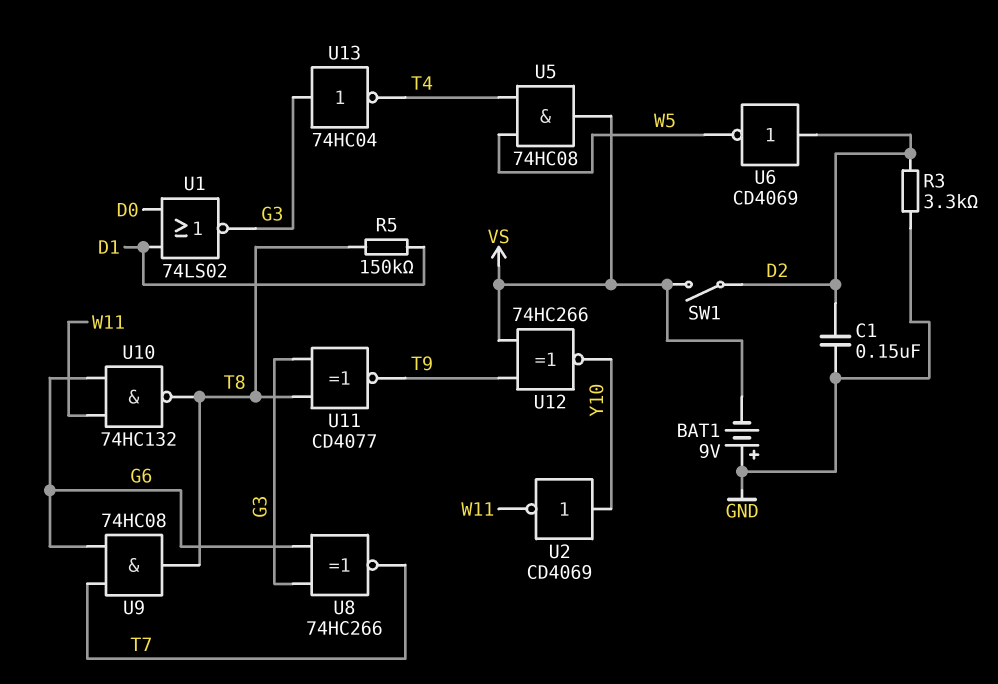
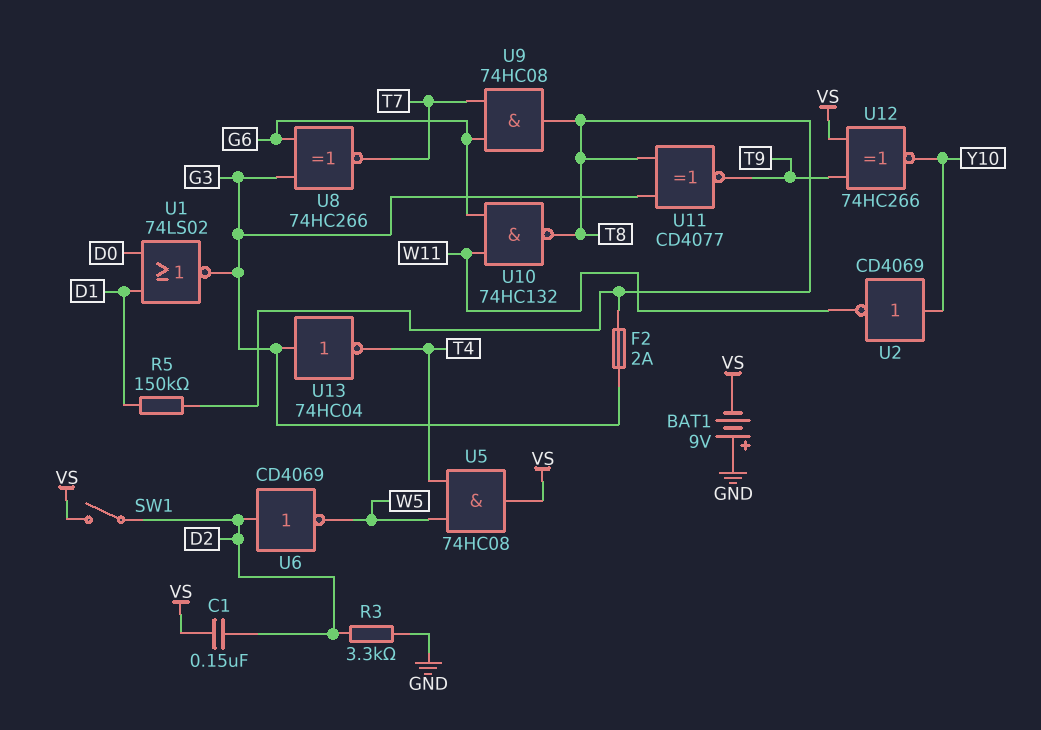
C1: 150nF (D2, GND) -> 150nF (D2, VS)
F2: none -> 2A (G3, T8)

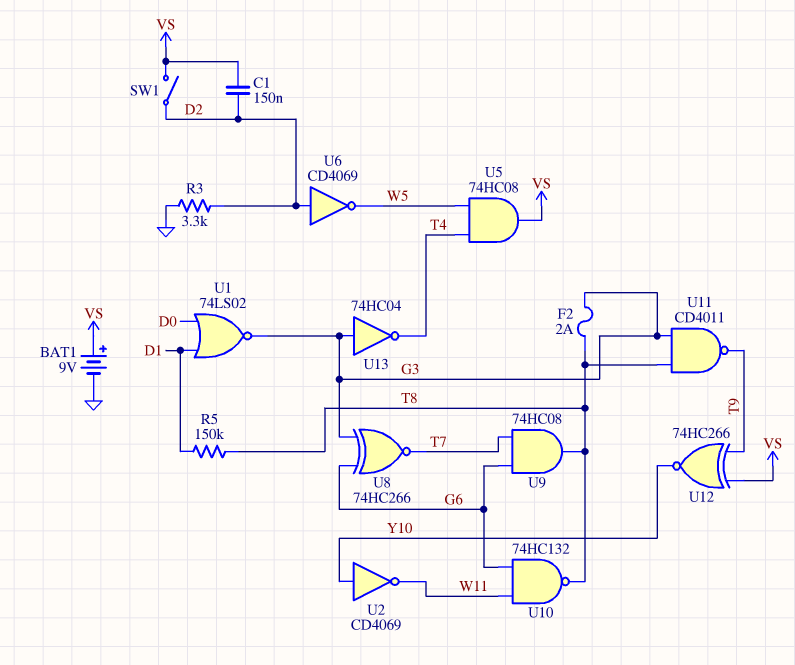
BAT1: 9V (plus GND, minus VS) -> 9V (plus VS, minus GND)
U11: XNOR CD4077 (in G3, in T8, out T9) -> NAND CD4011 (in G3, in T8, out T9)

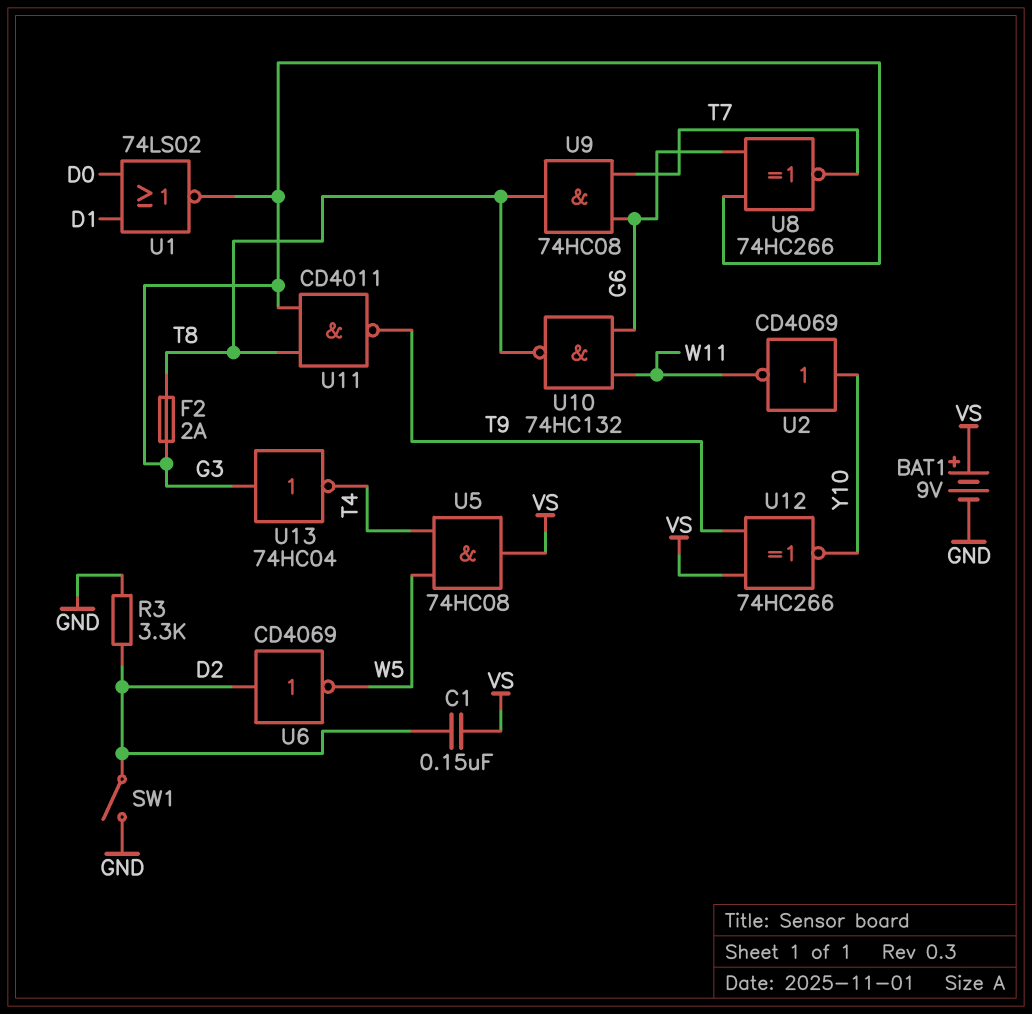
R5: 150k (D1, T8) -> none
SW1: switch (D2, VS) -> switch (D2, GND)

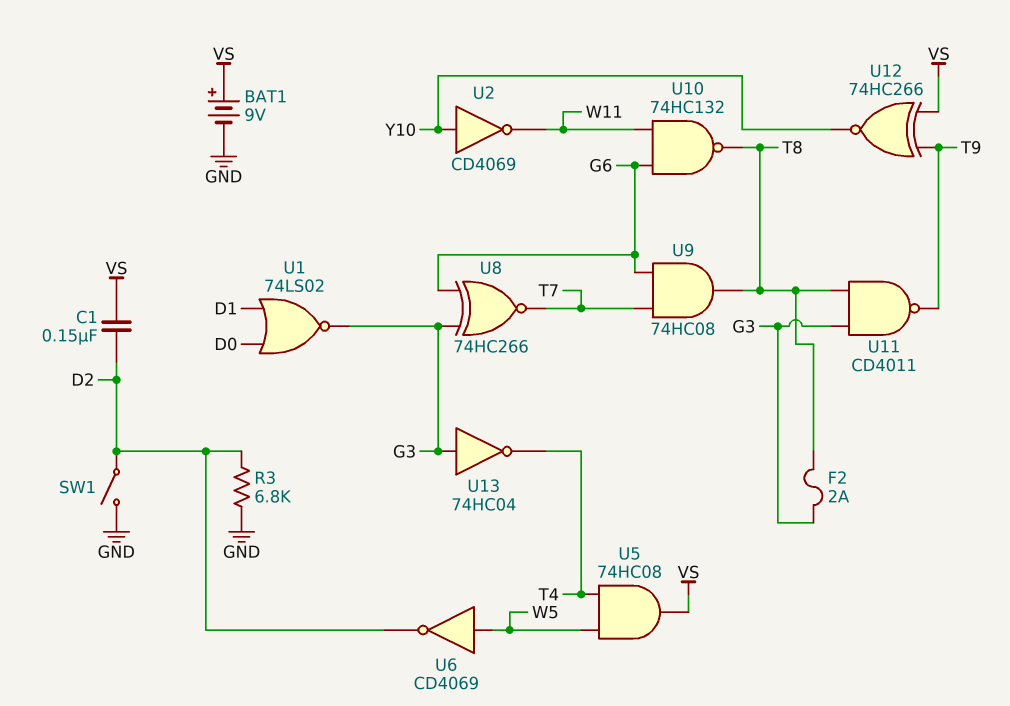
R3: 3.3k (D2, GND) -> 6.8k (D2, GND)
U6: NOT CD4069 (in D2, out W5) -> NOT CD4069 (in W5, out D2)

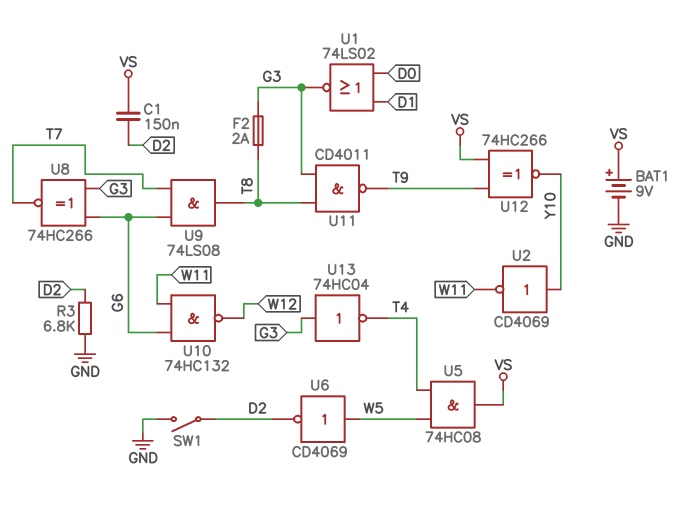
U9: AND 74HC08 (in G6, in T7, out T8) -> AND 74LS08 (in G6, in T7, out T8)
U10: NAND 74HC132 (in G6, in W11, out T8) -> NAND 74HC132 (in G6, in W11, out W12)

